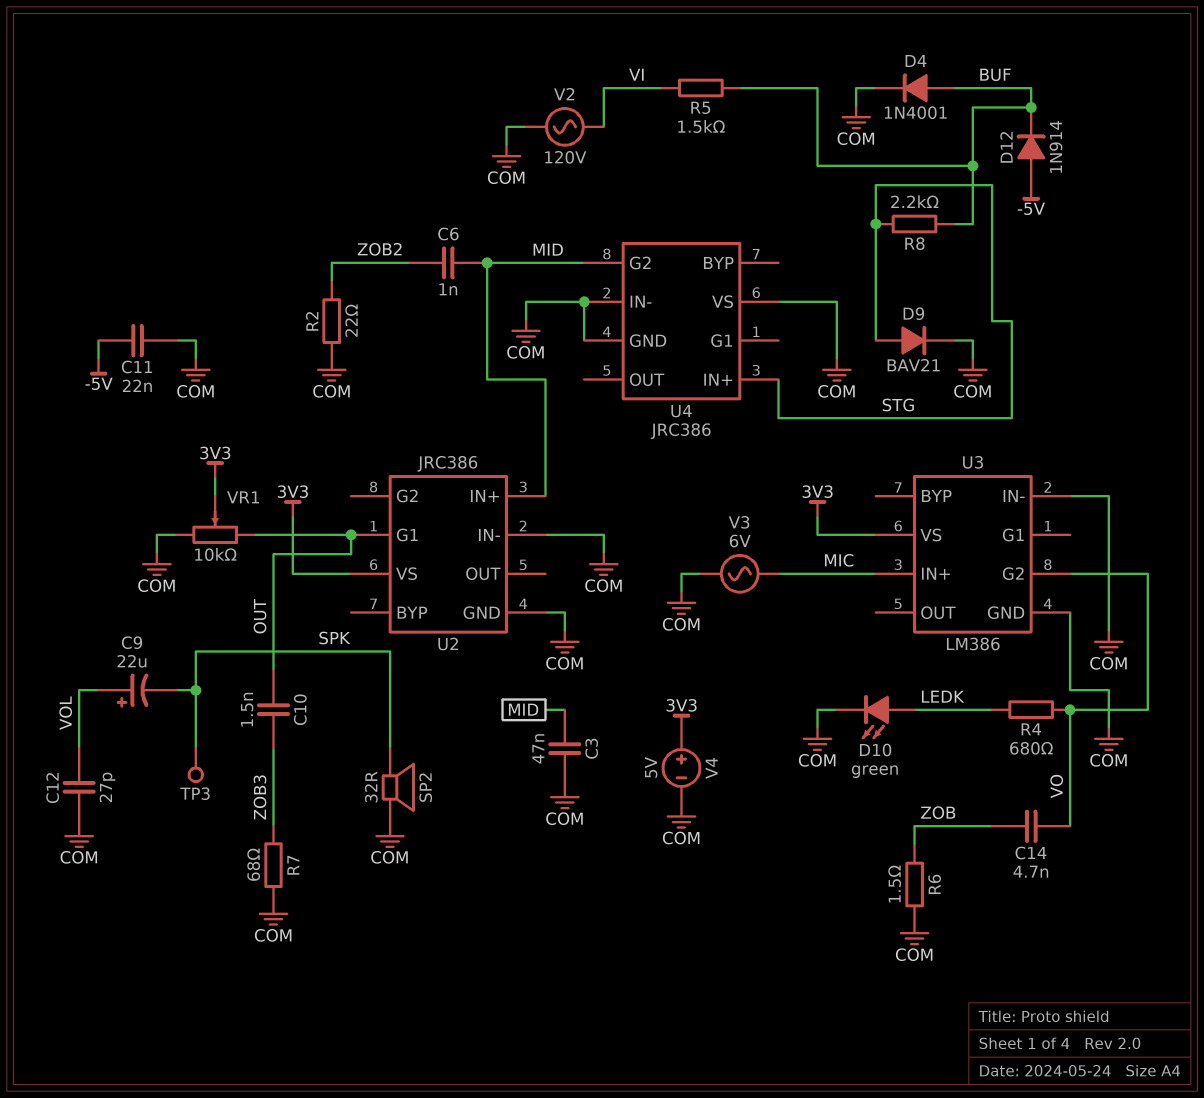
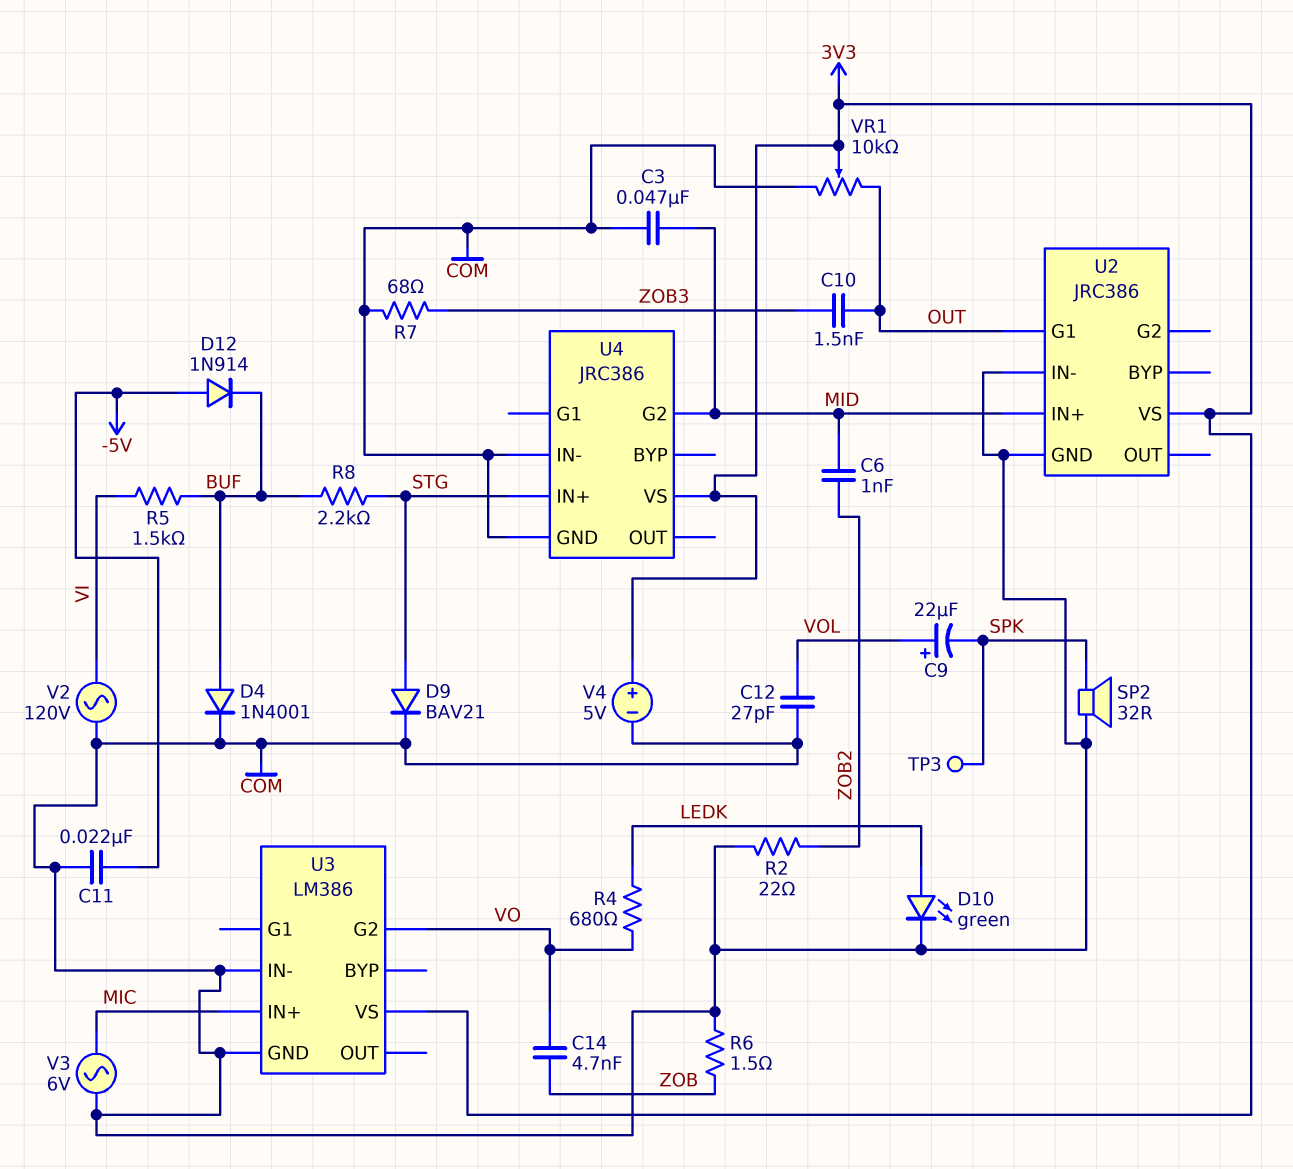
U4 pin VS: COM -> 3V3

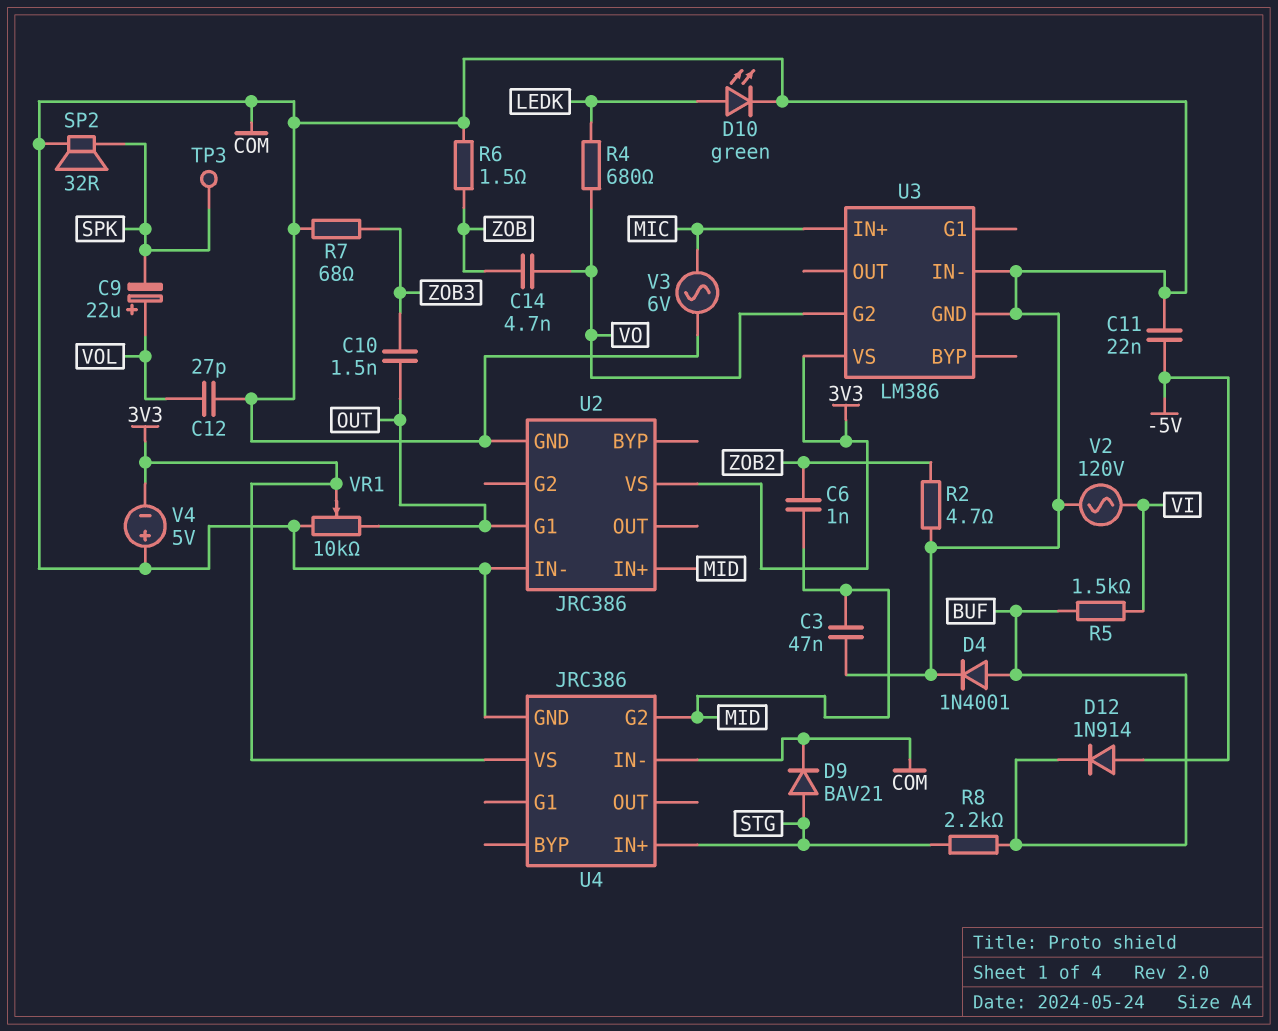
R2: 22 (COM, ZOB2) -> 4.7 (COM, ZOB2)
V4: 5V (plus 3V3, minus COM) -> 5V (plus COM, minus 3V3)

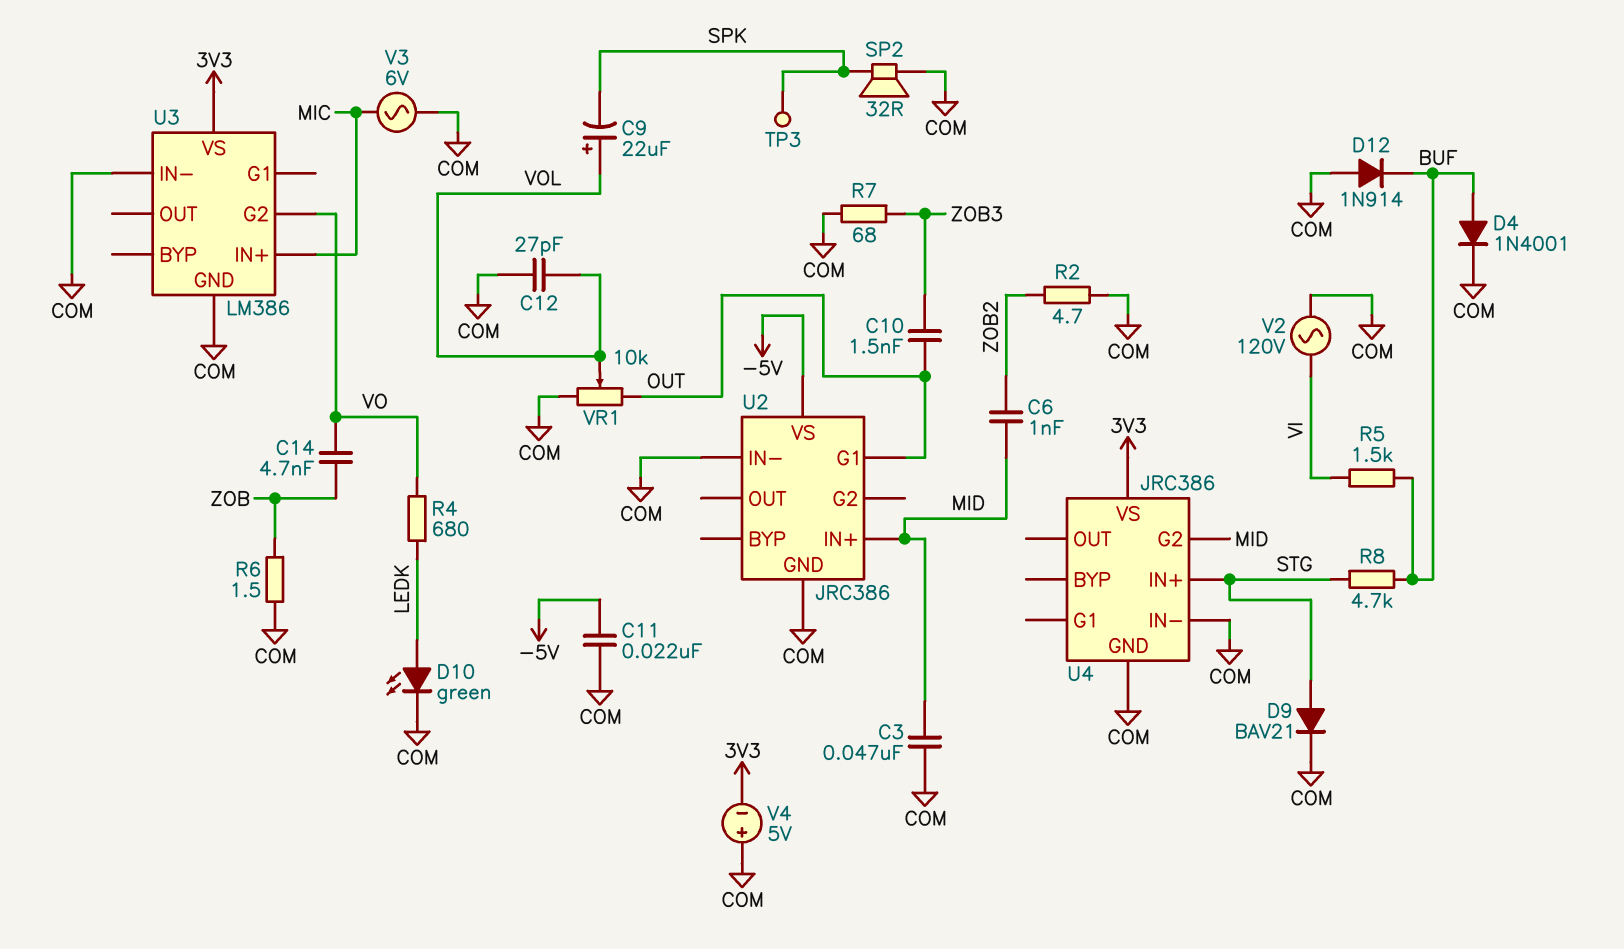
D12: diode 1N914 (A -5V, K BUF) -> diode 1N914 (A COM, K BUF)
R8: 2.2k (BUF, STG) -> 4.7k (BUF, STG)
U2 pin VS: 3V3 -> -5V
VR1: 10k (COM, OUT, wiper 3V3) -> 10k (COM, OUT, wiper VOL)

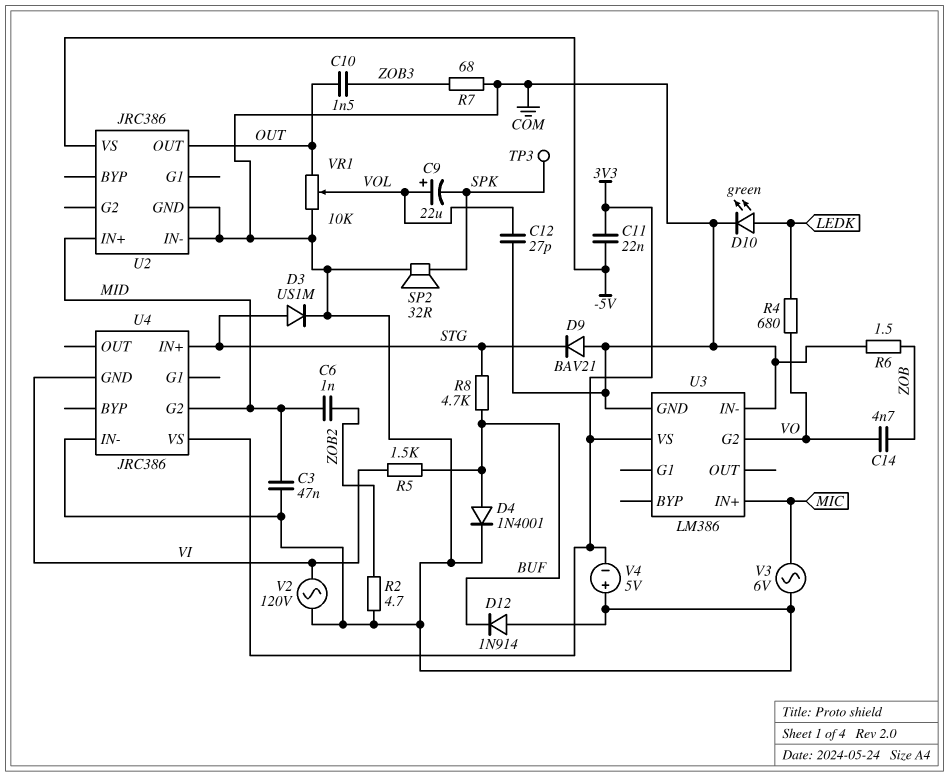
C11: 22nF (-5V, COM) -> 22nF (-5V, 3V3)
D3: none -> diode US1M (A STG, K COM)
D9: diode BAV21 (A STG, K COM) -> diode BAV21 (A COM, K STG)
U2 pin G1: OUT -> none
U2 pin OUT: none -> OUT
U4 pin GND: COM -> VI

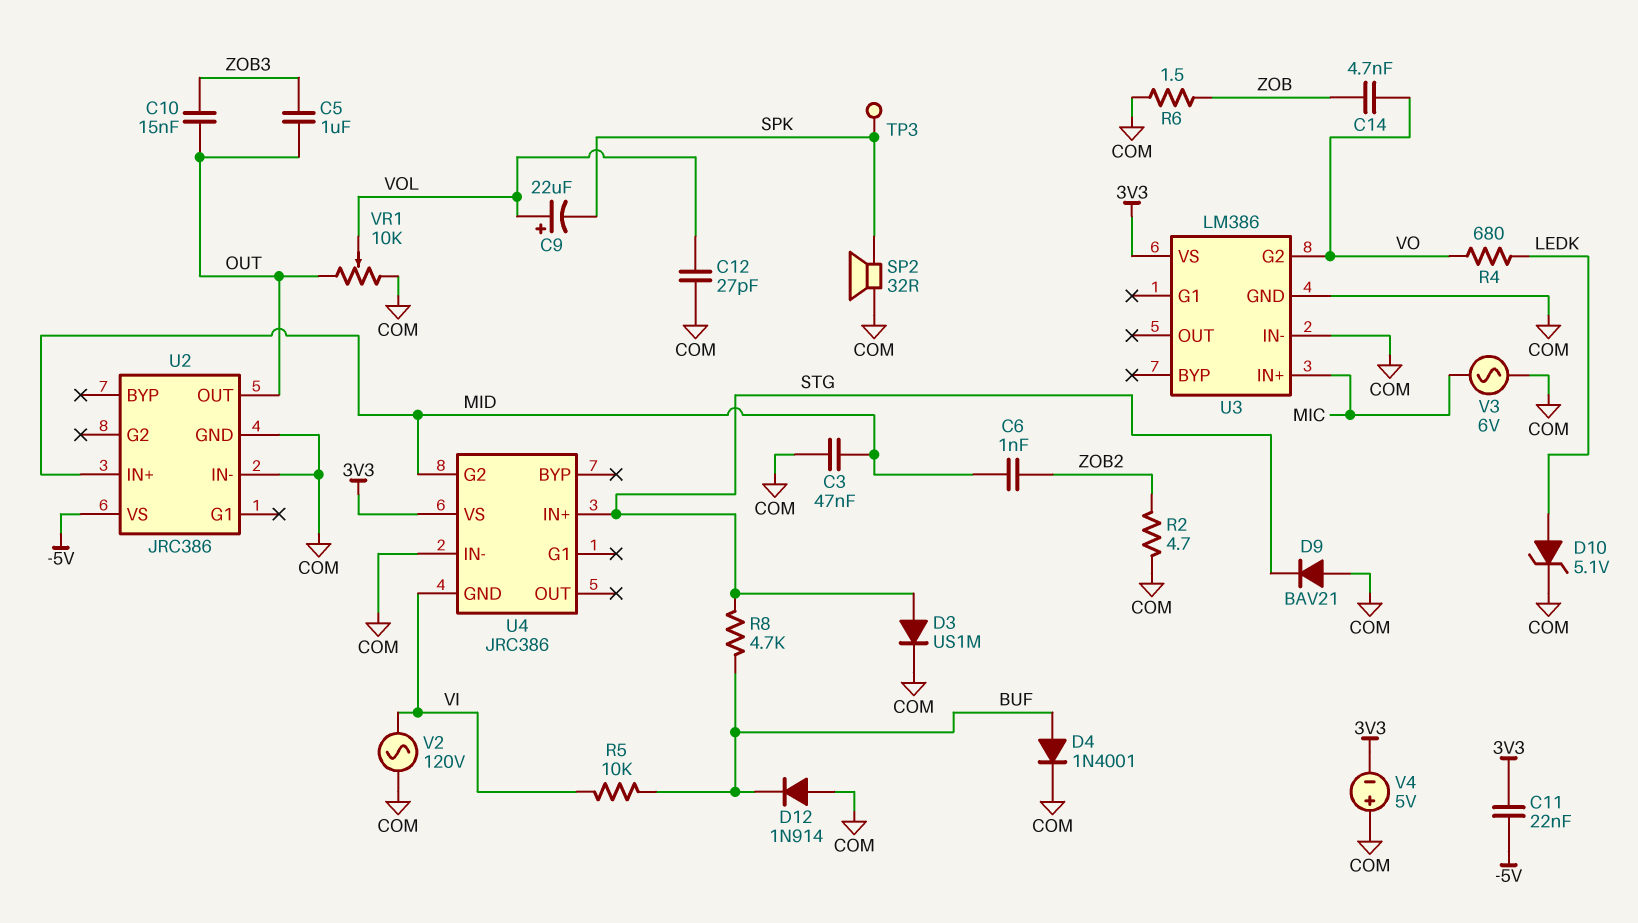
C5: none -> 1uF (OUT, ZOB3)
C10: 1.5nF (OUT, ZOB3) -> 15nF (OUT, ZOB3)
D10: LED green (A LEDK, K COM) -> zener 5.1V (A LEDK, K COM)
R5: 1.5k (BUF, VI) -> 10k (BUF, VI)
R7: 68 (COM, ZOB3) -> none

